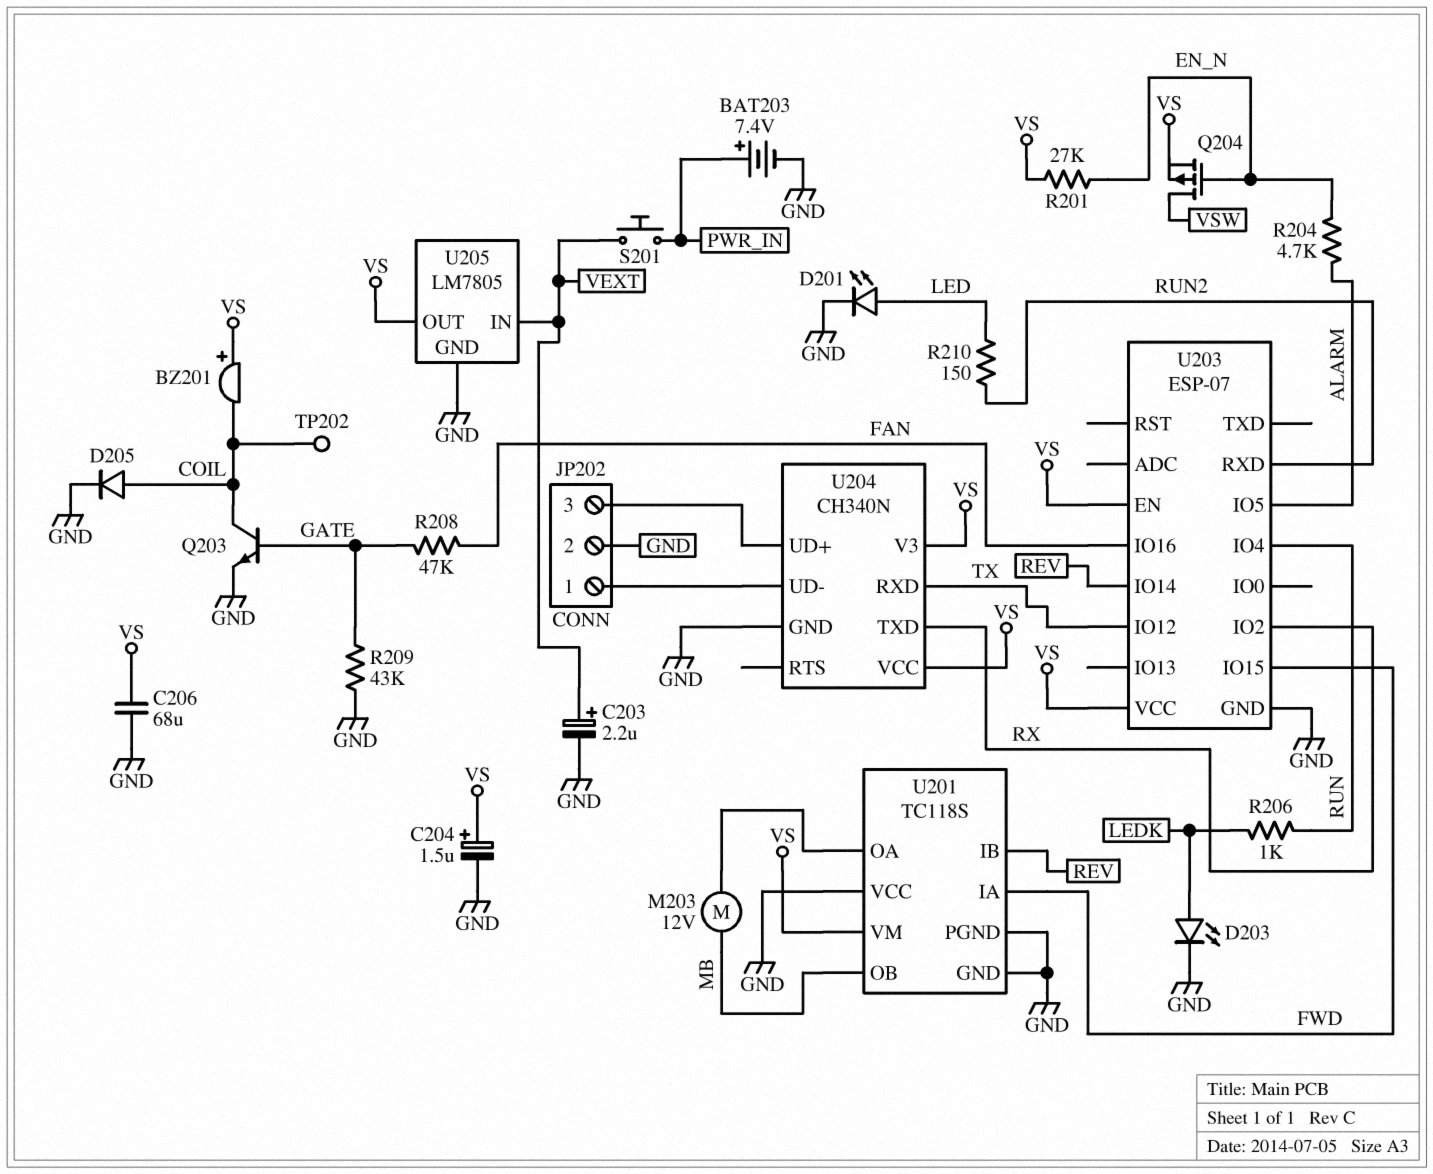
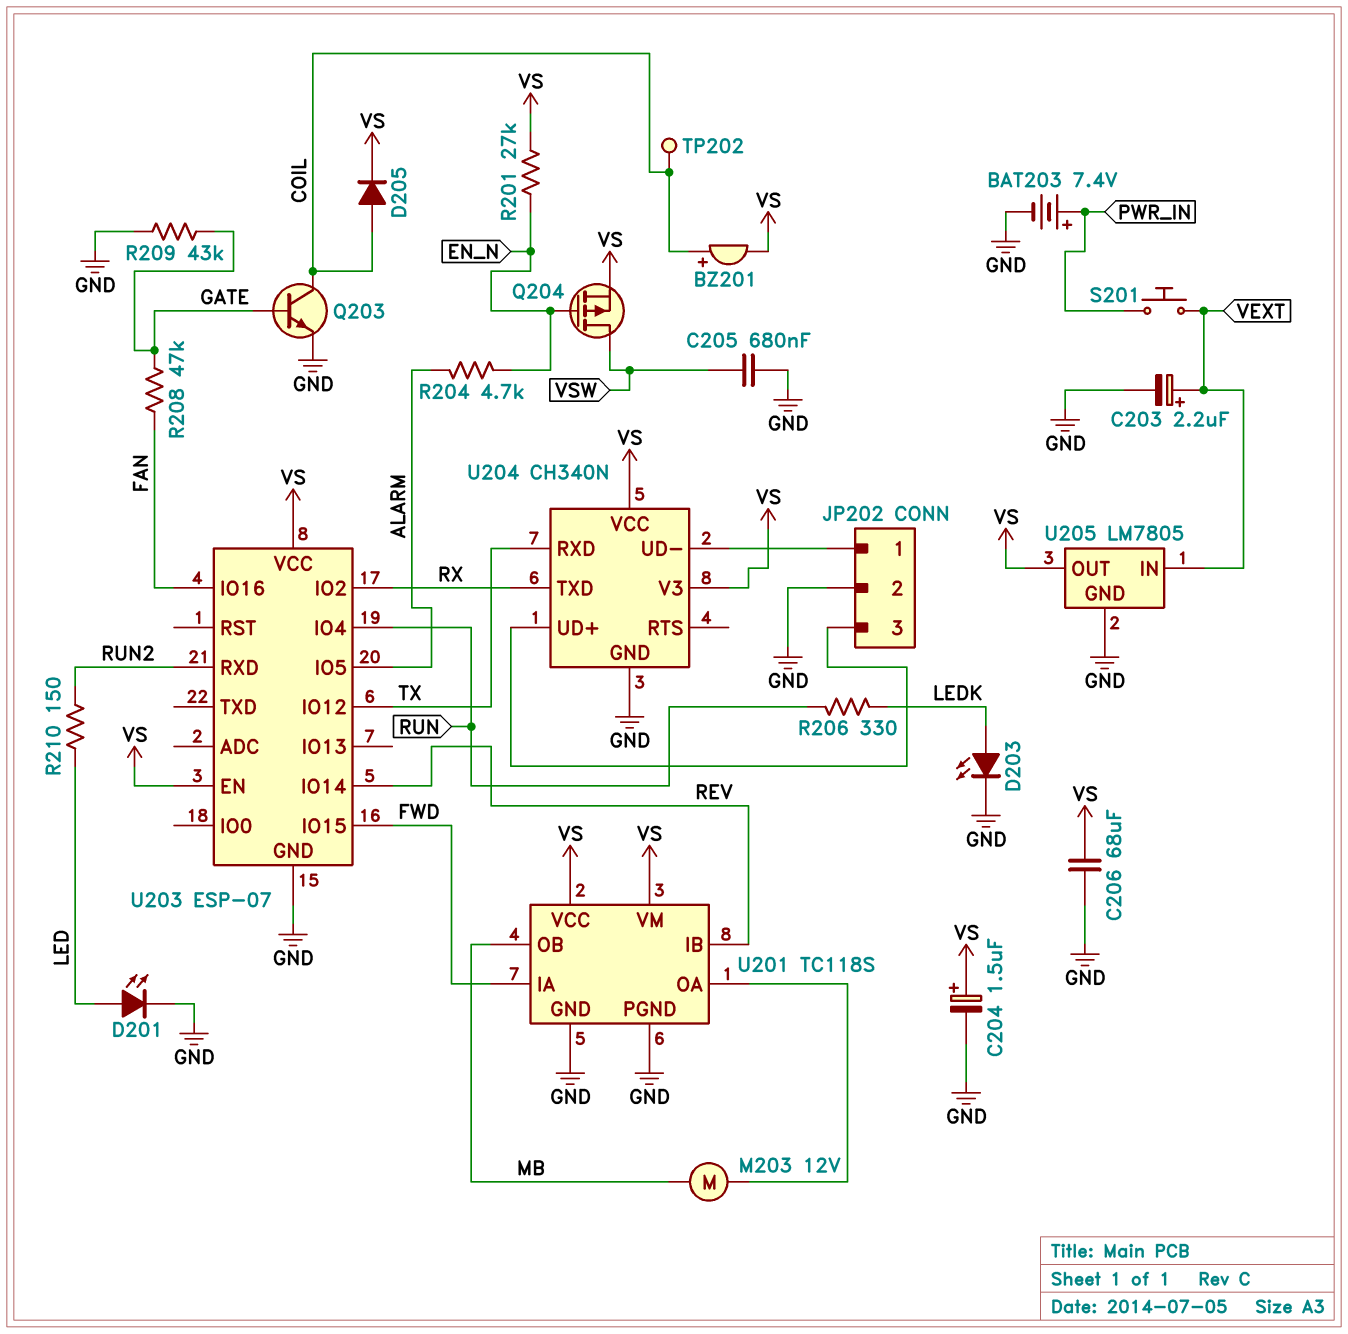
BZ201: buzzer (plus VS, minus COIL) -> buzzer (plus COIL, minus VS)
C205: none -> 680nF (GND, VSW)
D205: diode (A COIL, K GND) -> diode (A COIL, K VS)
R206: 1k (LEDK, RUN) -> 330 (LEDK, RUN)
U201 pin VCC: GND -> VS

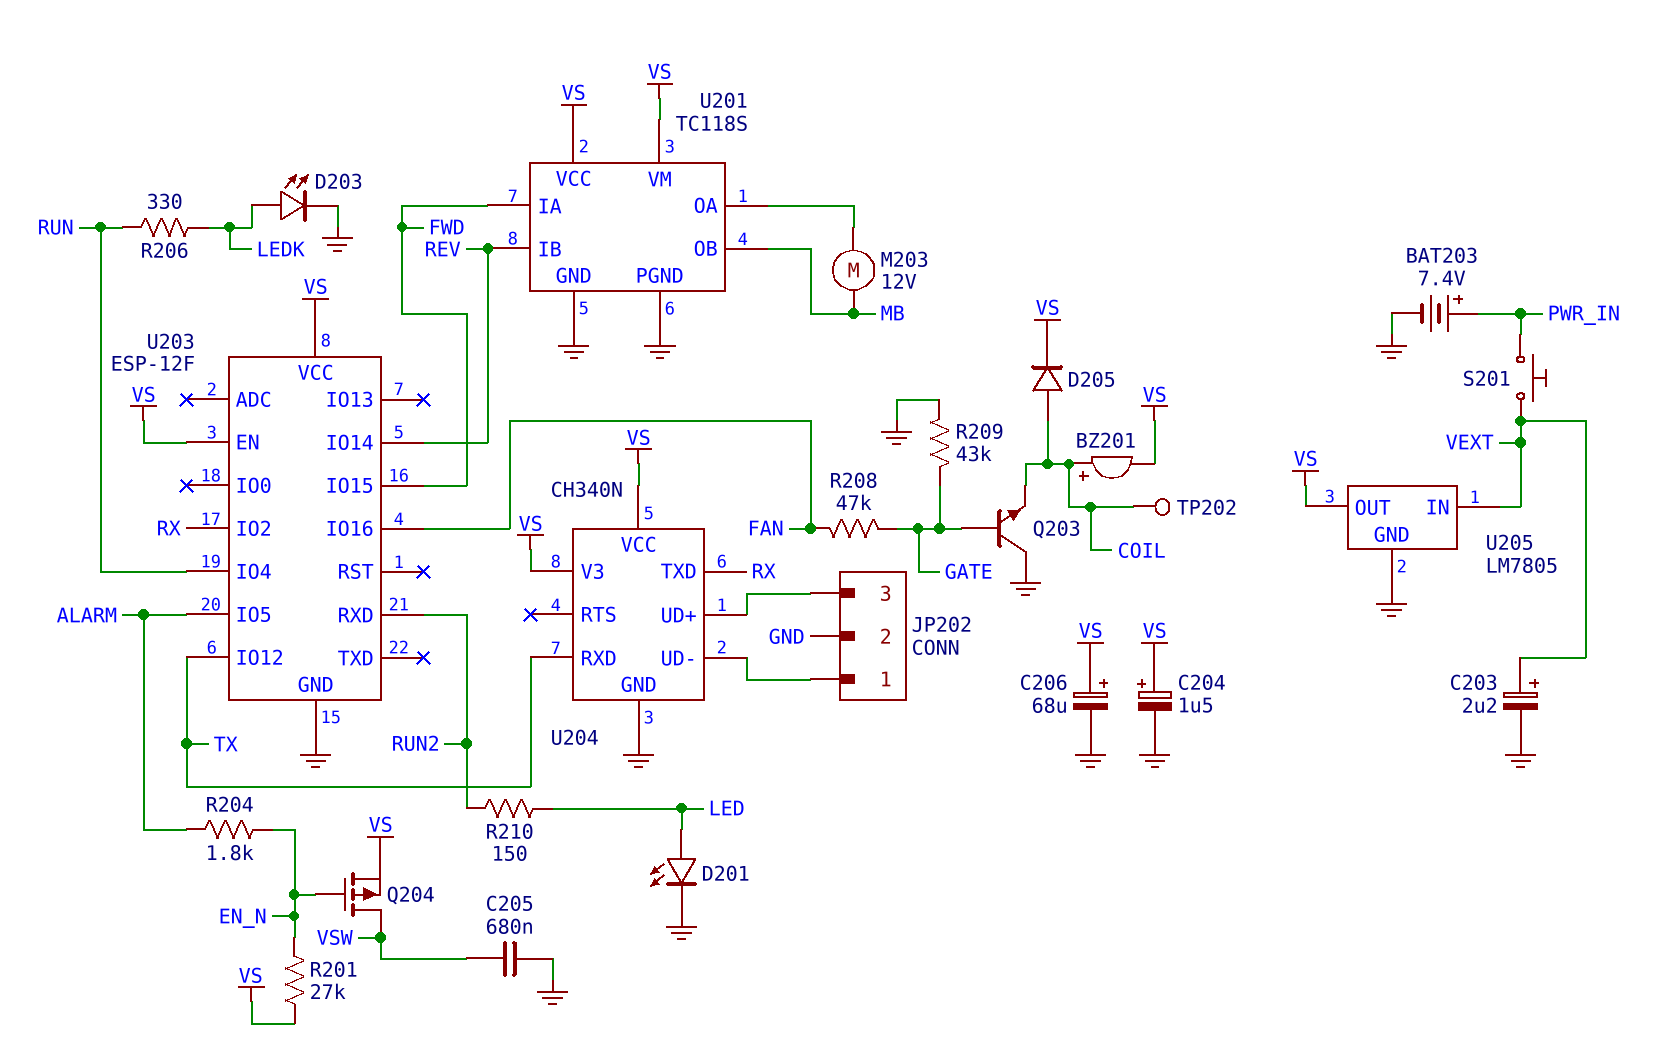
C206: 68uF (GND, VS) -> 68uF (plus VS, minus GND)
Q203: NPN (B GATE, C COIL, E GND) -> NPN (B GATE, C GND, E COIL)
R204: 4.7k (ALARM, EN_N) -> 1.8k (ALARM, EN_N)
U203: ESP-07 -> ESP-12F

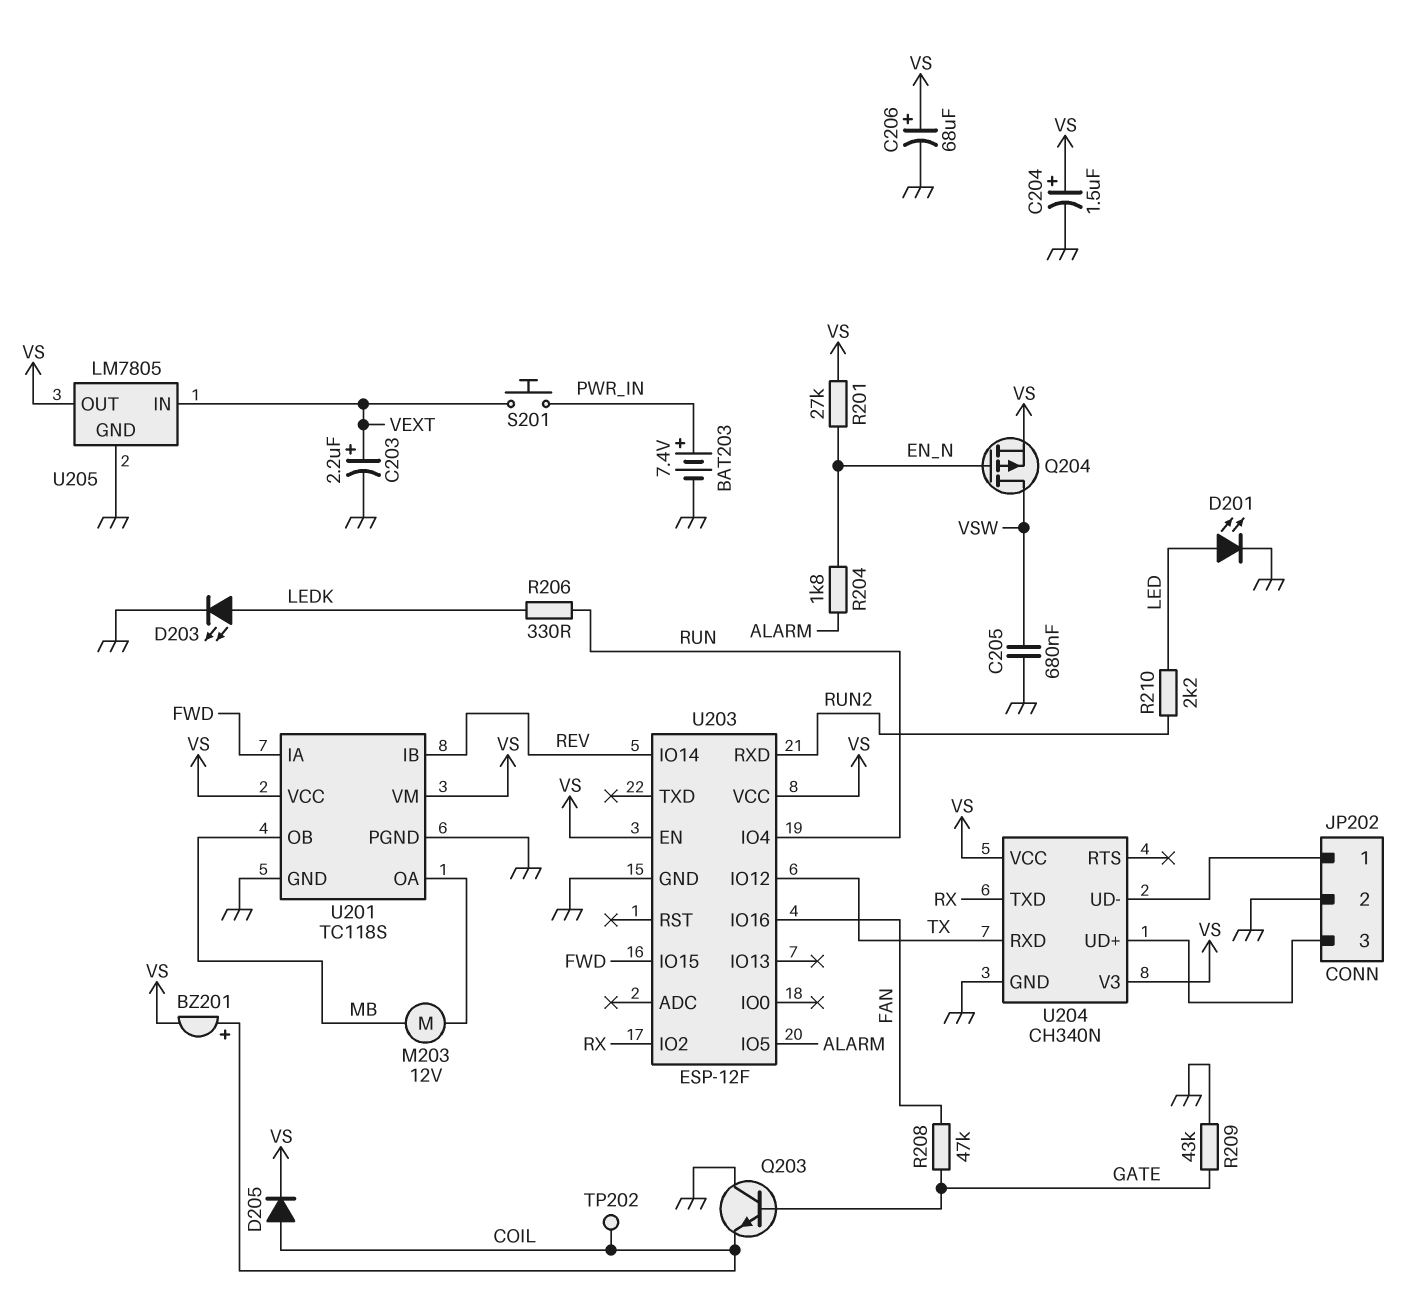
R210: 150 (LED, RUN2) -> 2.2k (LED, RUN2)

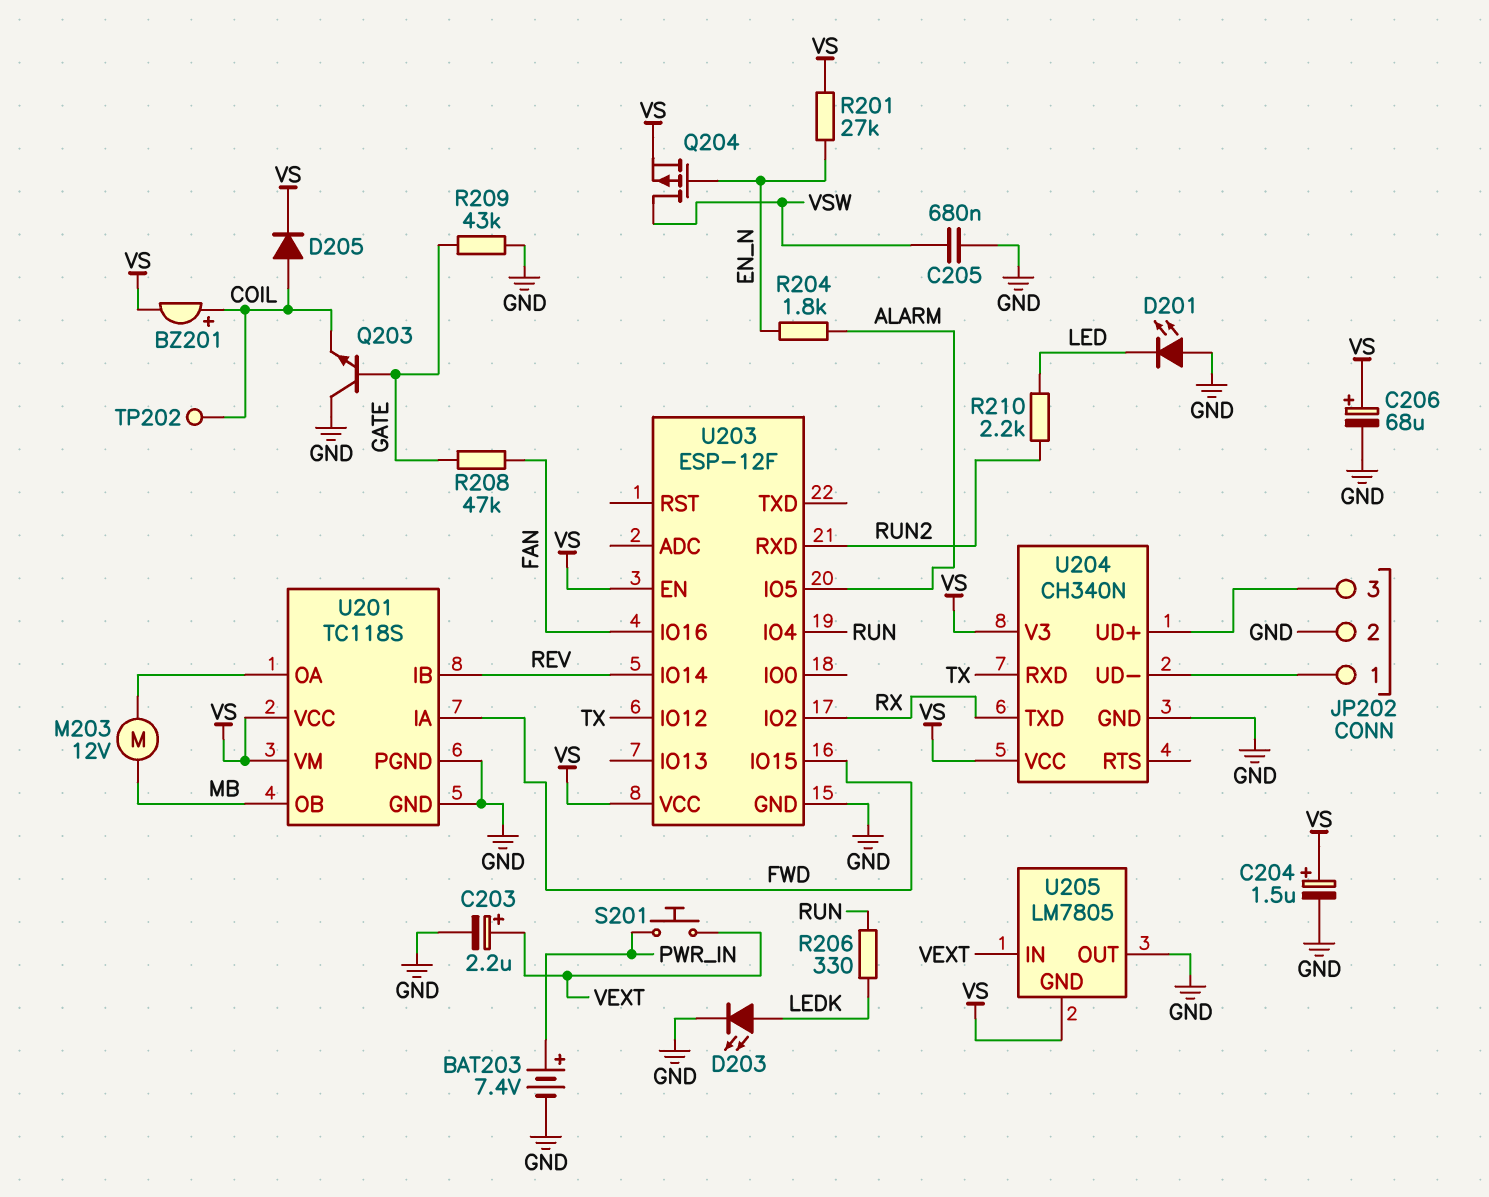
D201: LED (A LED, K GND) -> LED (A GND, K LED)
U205 pin GND: GND -> VS
U205 pin OUT: VS -> GND

